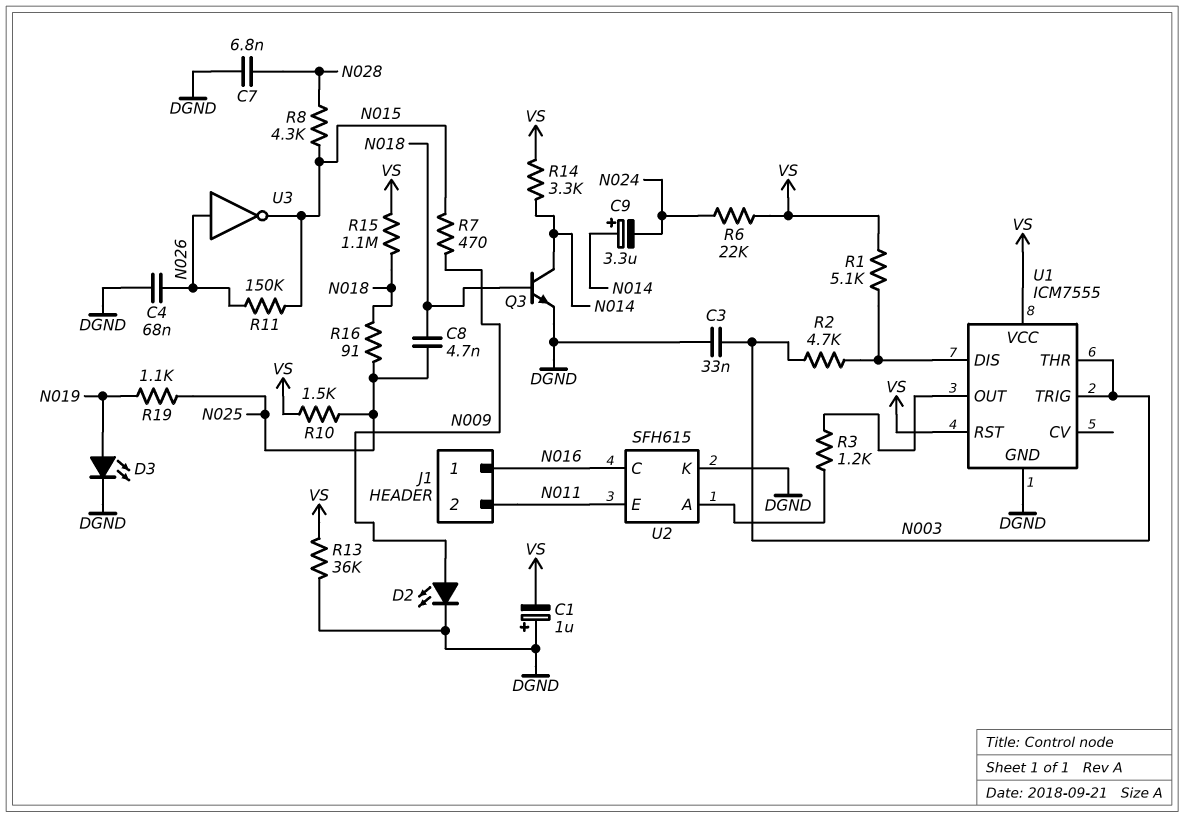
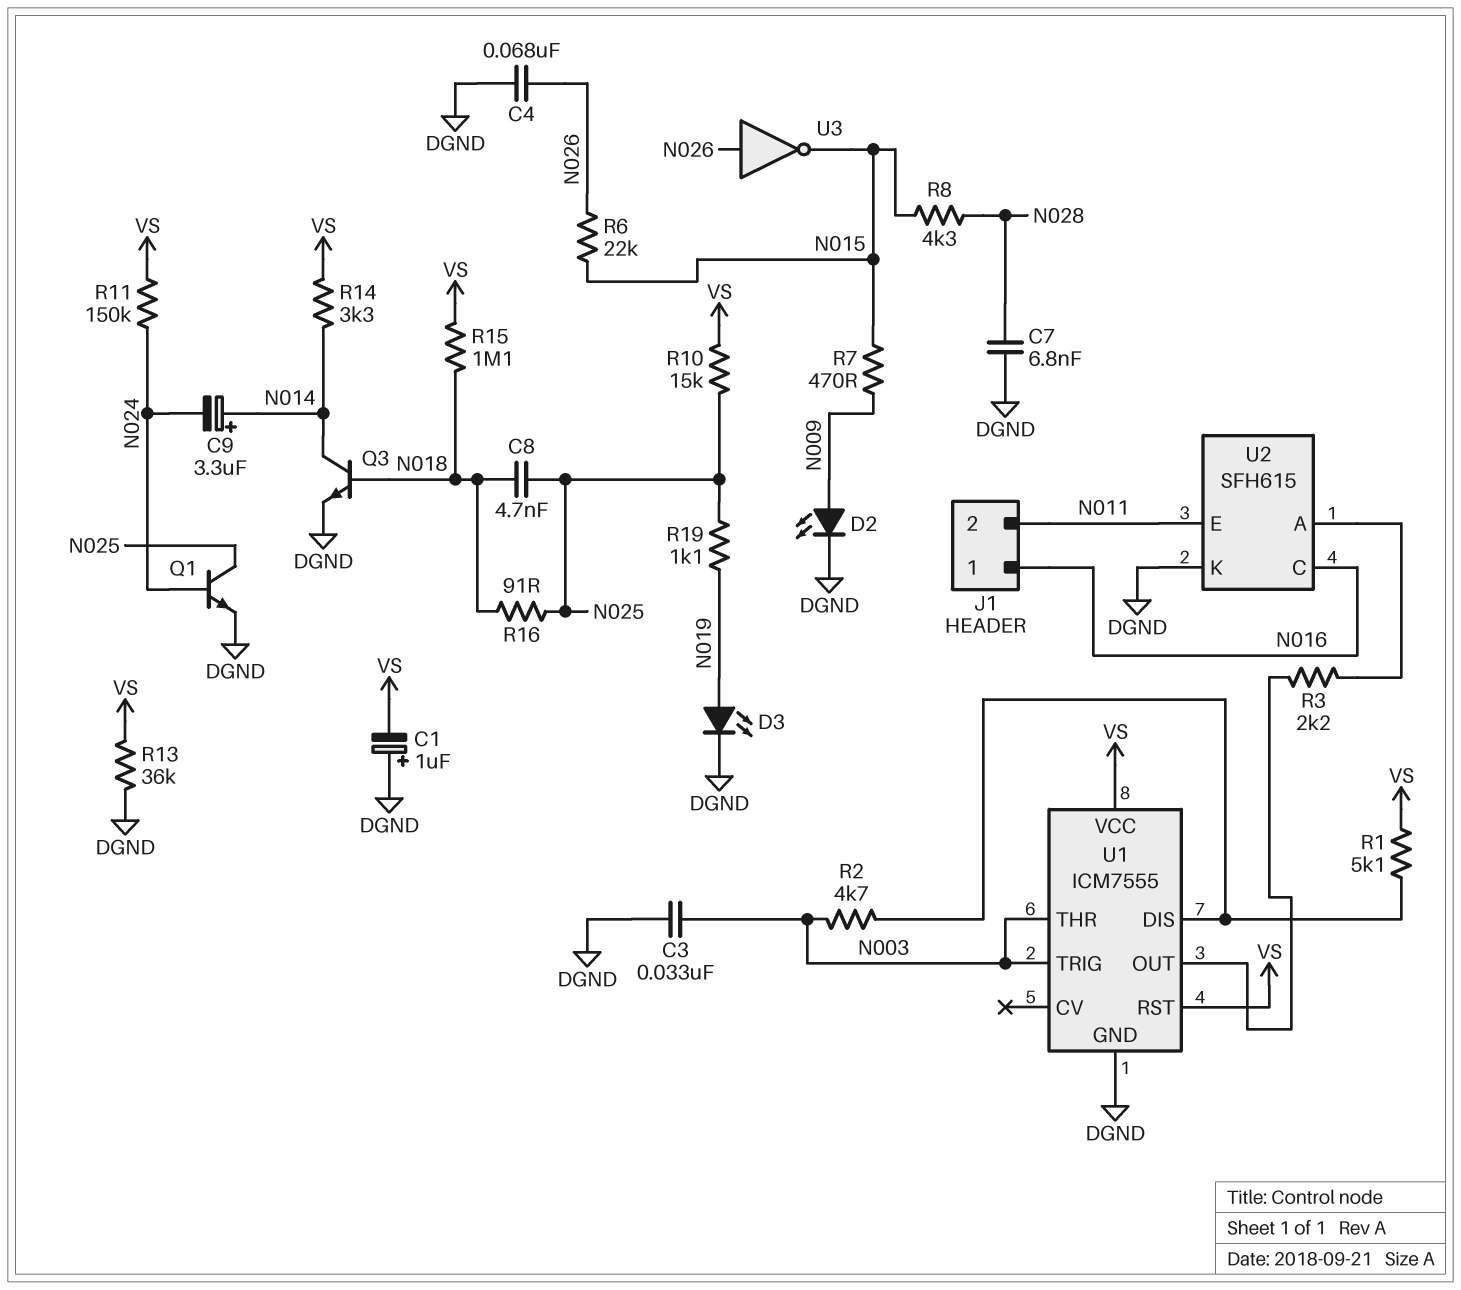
Q1: none -> NPN (B N024, C N025, E DGND)
R3: 1.2k (U1/OUT, U2/A) -> 2.2k (U1/OUT, U2/A)
R6: 22k (N024, VS) -> 22k (N015, N026)
R10: 1.5k (N025, VS) -> 15k (N025, VS)
R11: 150k (N015, N026) -> 150k (N024, VS)

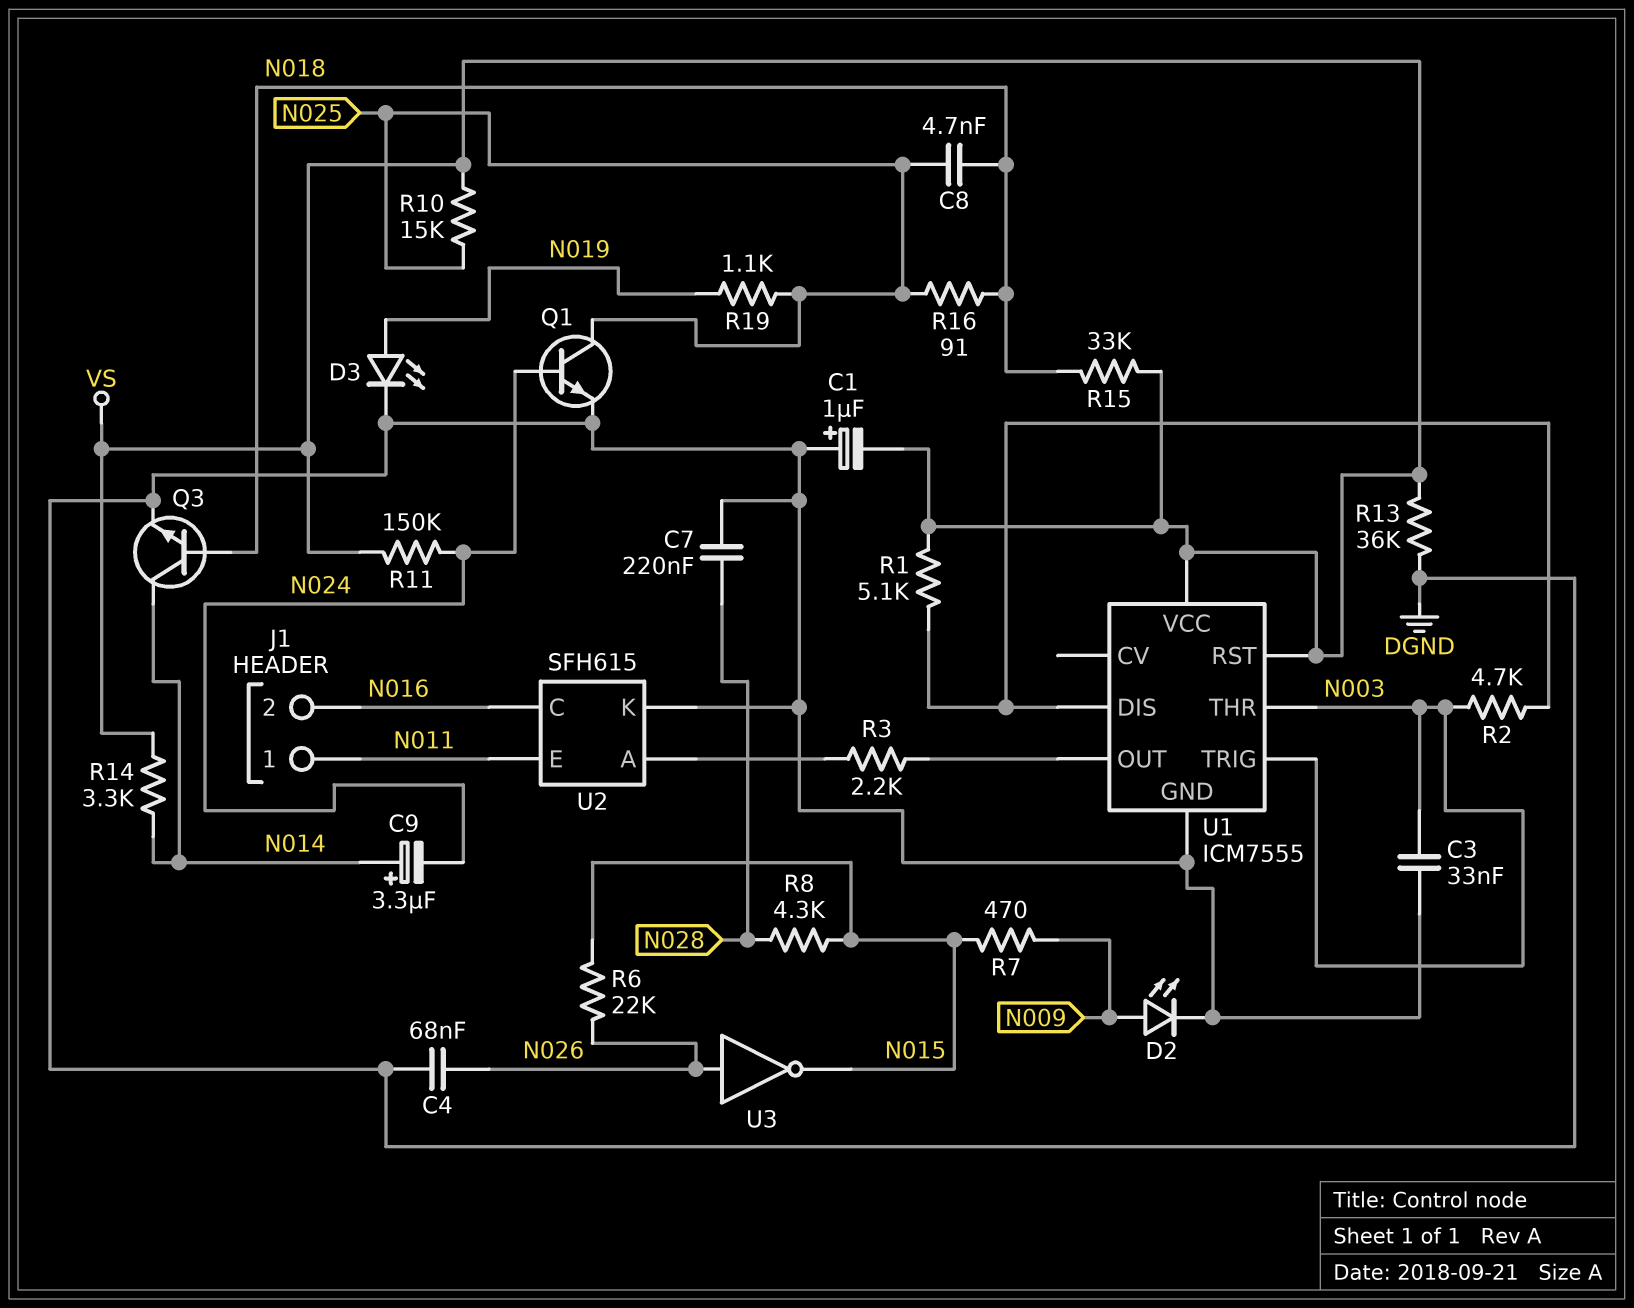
C7: 6.8nF (DGND, N028) -> 220nF (DGND, N028)
J1 pin 1: N016 -> N011
J1 pin 2: N011 -> N016
R15: 1.1M (N018, VS) -> 33k (N018, VS)

